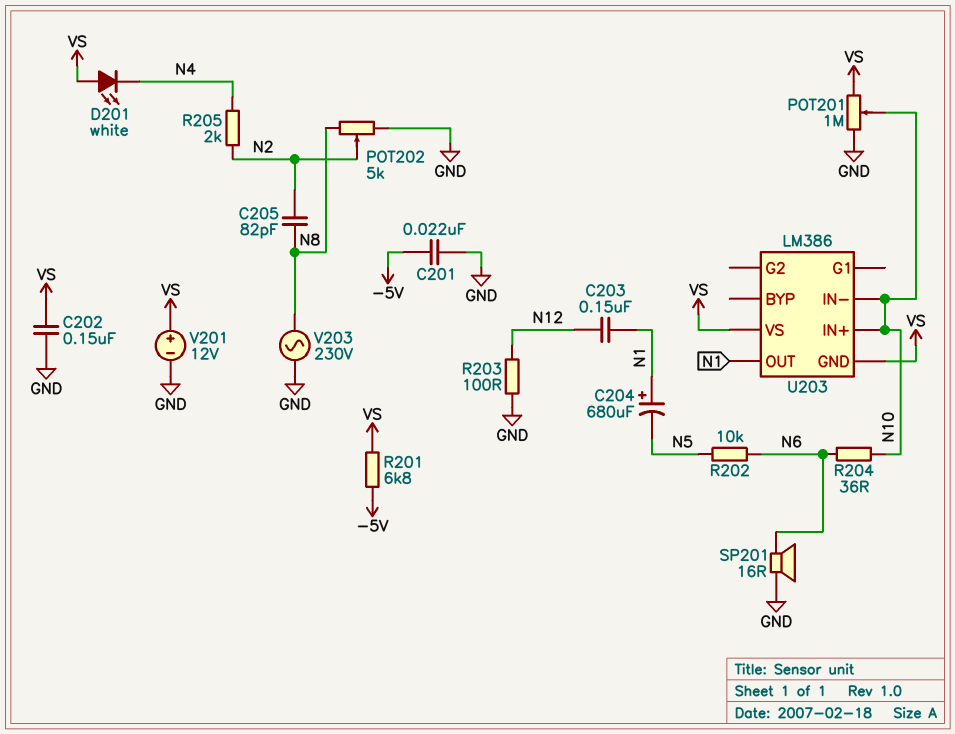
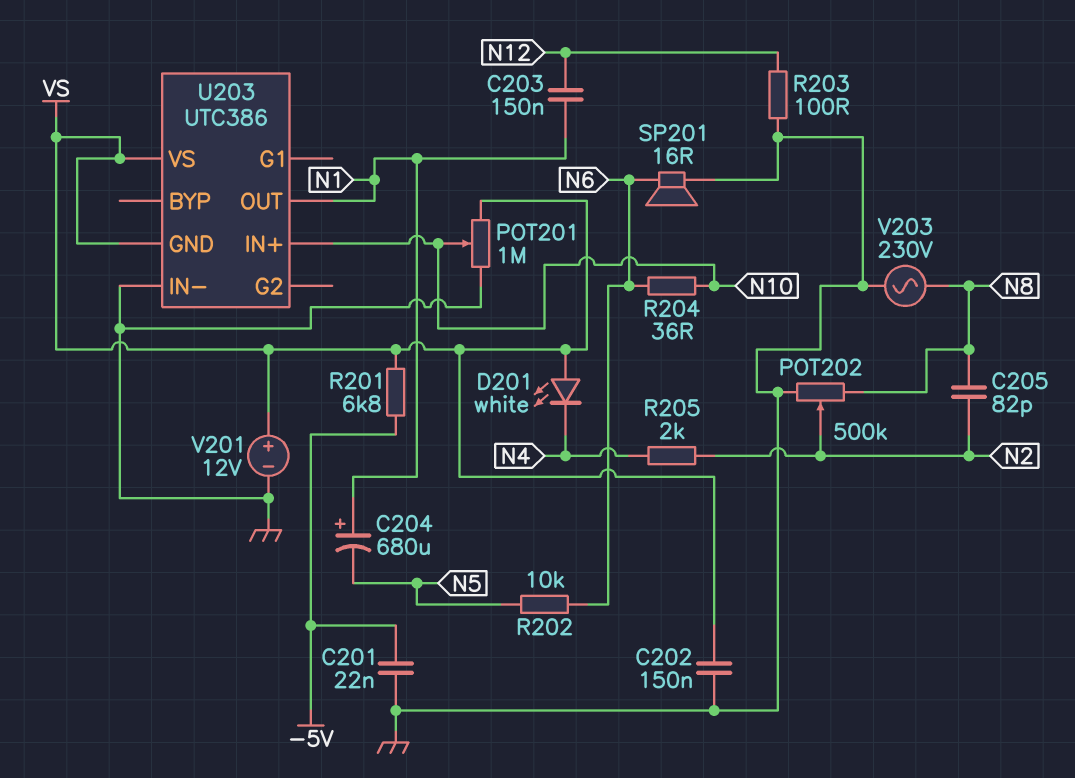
POT202: 5k (GND, N8, wiper N2) -> 500k (GND, N8, wiper N2)
U203: LM386 -> UTC386
U203 pin IN-: N10 -> GND

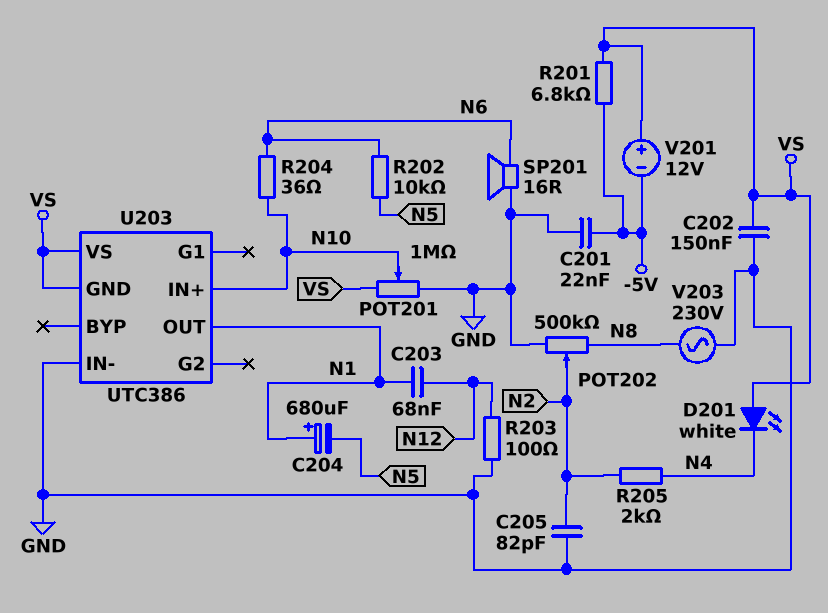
C203: 150nF (N1, N12) -> 68nF (N1, N12)
C205: 82pF (N2, N8) -> 82pF (GND, N2)
V201: 12V (plus VS, minus GND) -> 12V (plus VS, minus -5V)

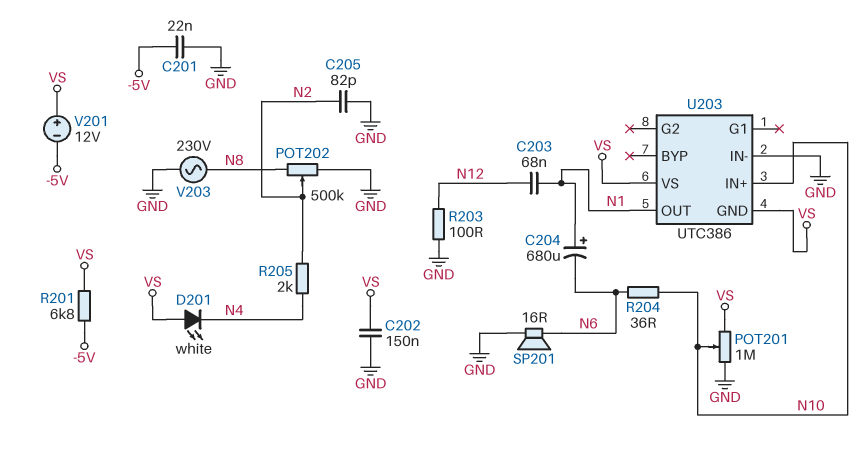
C204: 680uF (plus N1, minus N5) -> 680uF (plus N1, minus N6)
R202: 10k (N5, N6) -> none

